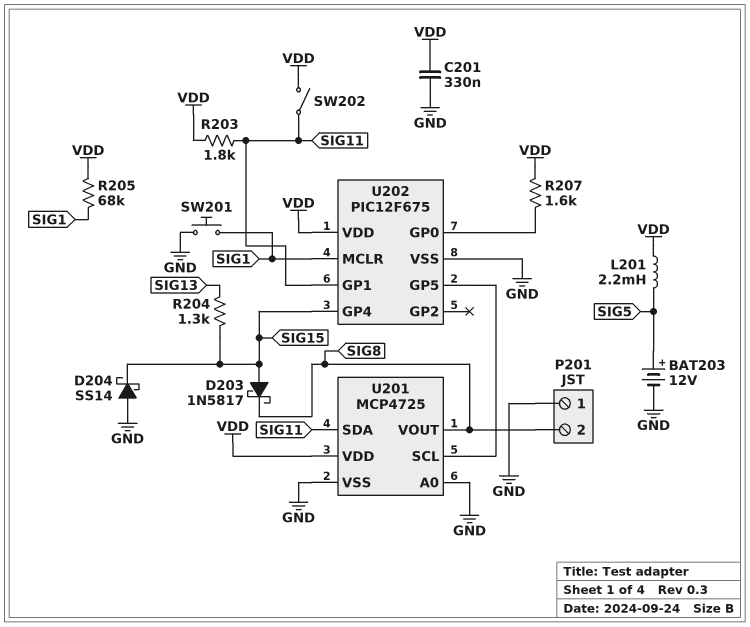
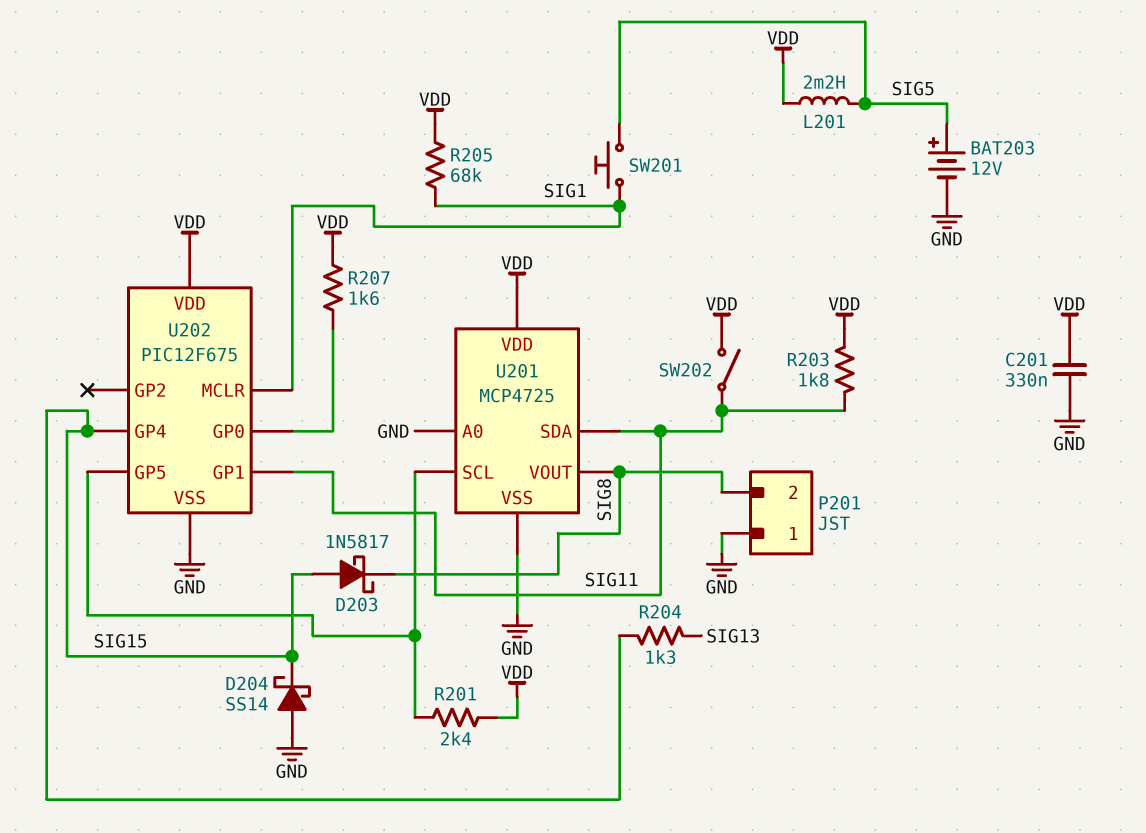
R201: none -> 2.4k (U201/SCL, VDD)
SW201: button (GND, SIG1) -> button (SIG1, SIG5)

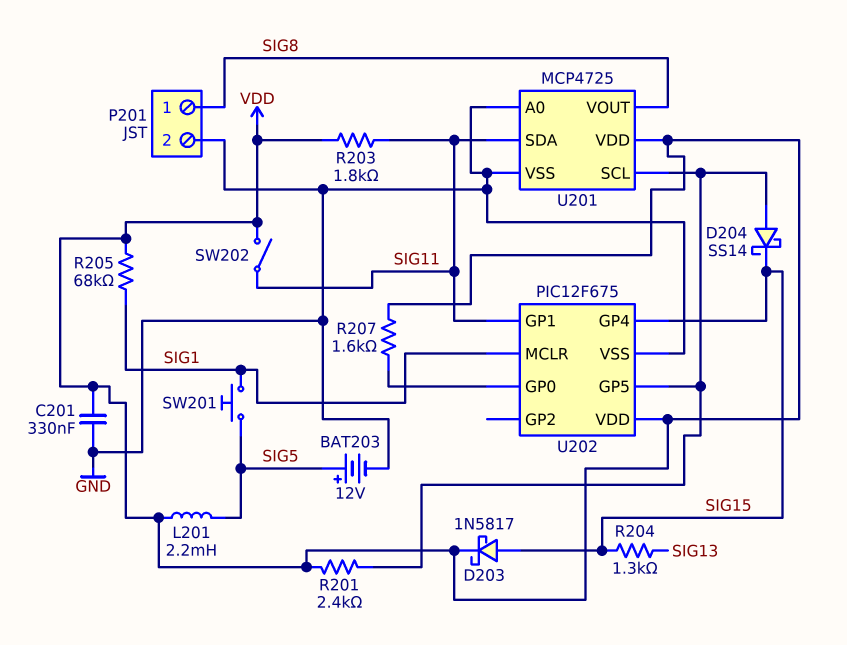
D203: schottky 1N5817 (A SIG15, K SIG8) -> schottky 1N5817 (A SIG15, K VDD)
D204: schottky SS14 (A GND, K SIG15) -> schottky SS14 (A U201/SCL, K SIG15)
P201 pin 1: GND -> SIG8
P201 pin 2: SIG8 -> GND

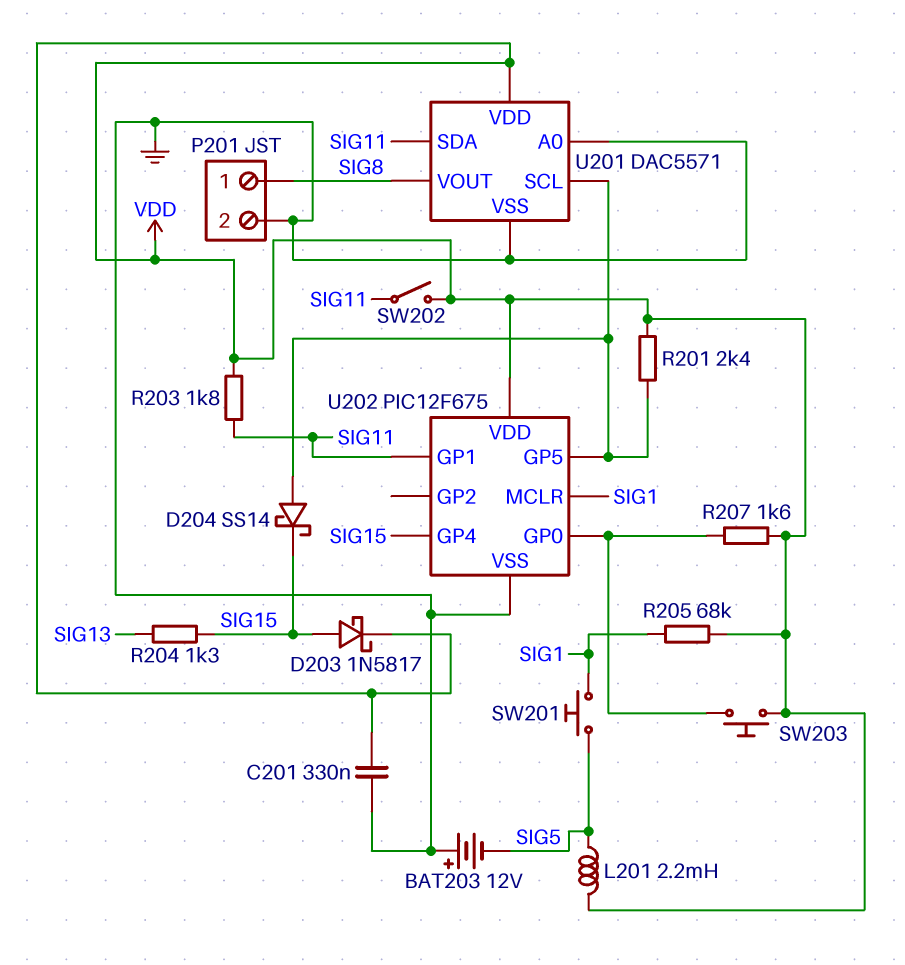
BAT203: 12V (plus SIG5, minus GND) -> 12V (plus GND, minus SIG5)
SW203: none -> button (U202/GP0, VDD)
U201: MCP4725 -> DAC5571

